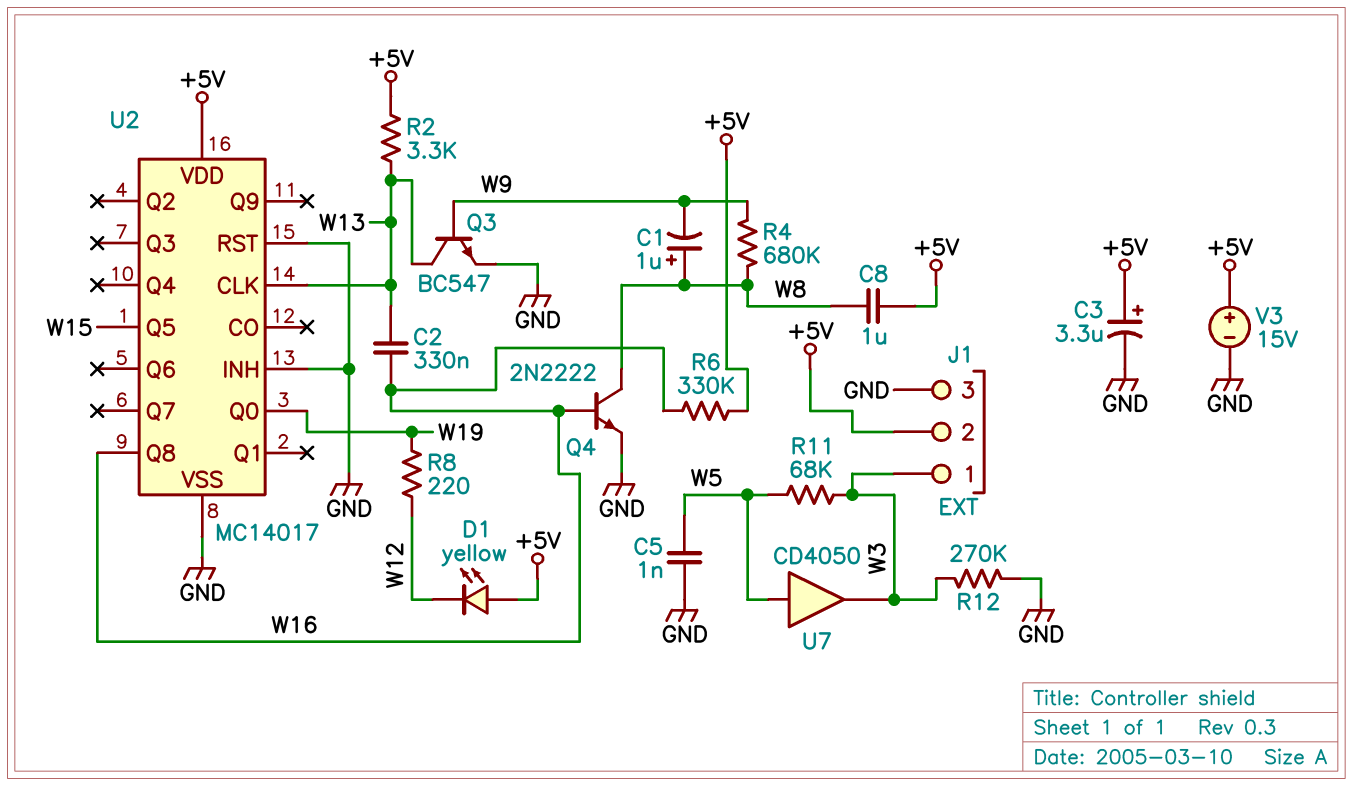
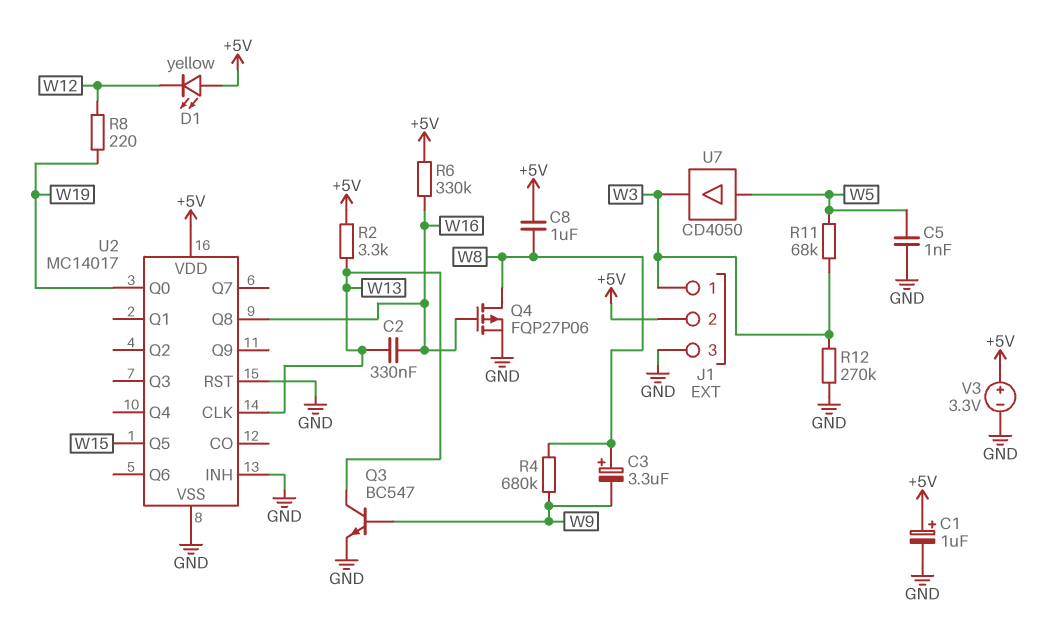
C1: 1uF (plus W8, minus W9) -> 1uF (plus +5V, minus GND)
C3: 3.3uF (plus +5V, minus GND) -> 3.3uF (plus W8, minus W9)
Q4: NPN 2N2222 (B W16, C W8, E GND) -> PMOS FQP27P06 (G W16, D W8, S GND)
V3: 15V (plus +5V, minus GND) -> 3.3V (plus +5V, minus GND)

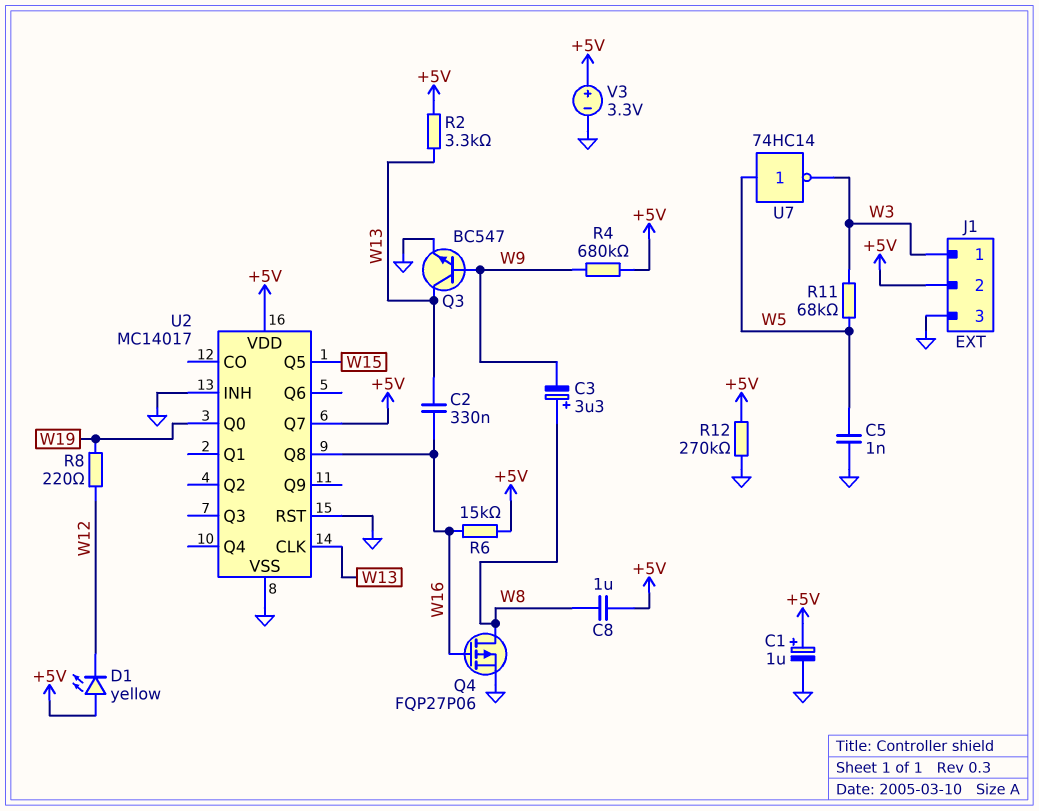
R4: 680k (W8, W9) -> 680k (+5V, W9)
R6: 330k (+5V, W16) -> 15k (+5V, W16)
R12: 270k (GND, W3) -> 270k (+5V, GND)
U2 pin Q7: none -> +5V
U7: buffer CD4050 (in W5, out W3) -> NOT 74HC14 (in W5, out W3)

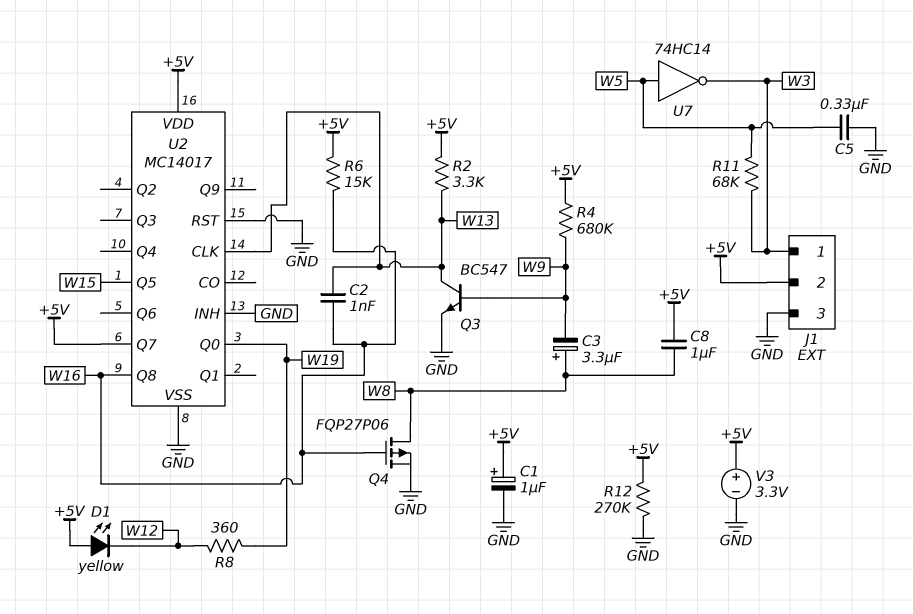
C2: 330nF (W13, W16) -> 1nF (W13, W16)
C5: 1nF (GND, W5) -> 330nF (GND, W5)
R8: 220 (W12, W19) -> 360 (W12, W19)

